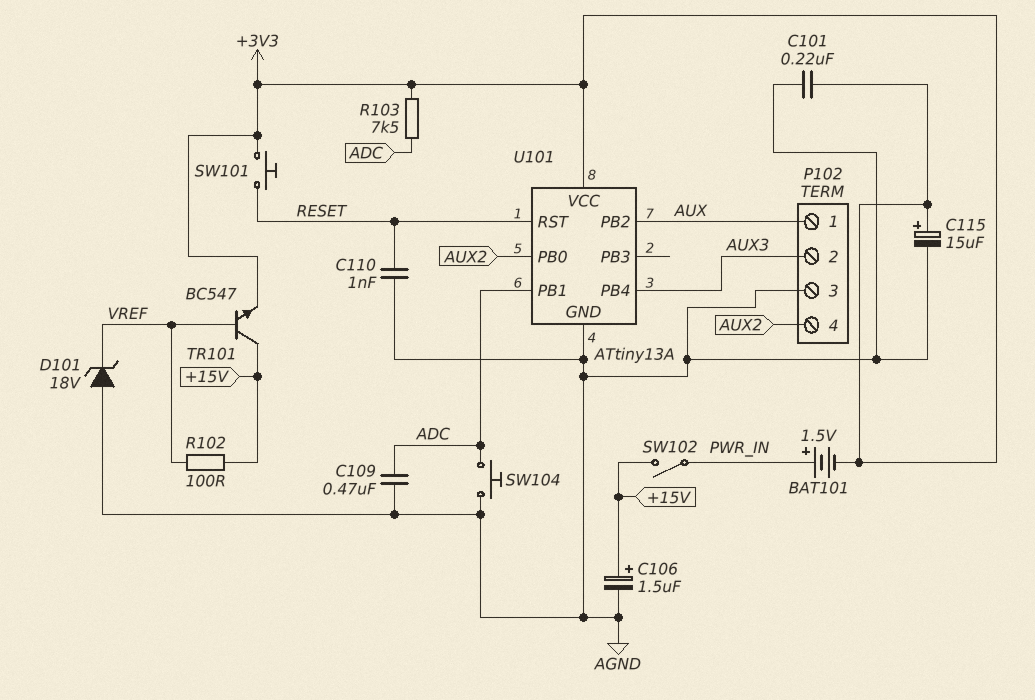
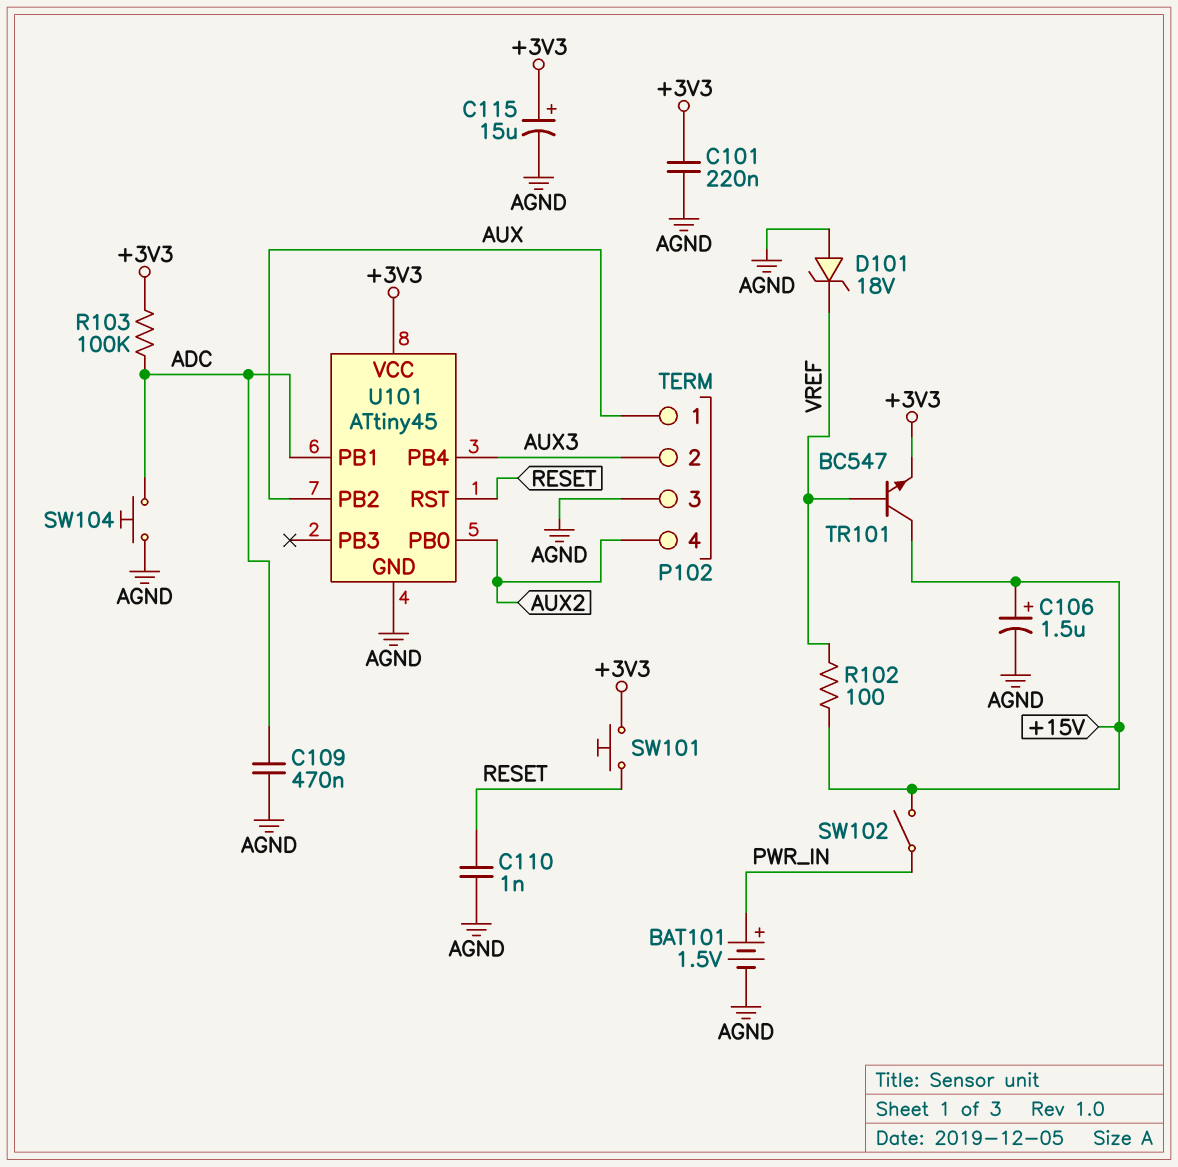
BAT101: 1.5V (plus PWR_IN, minus +3V3) -> 1.5V (plus PWR_IN, minus AGND)
R103: 7.5k (+3V3, ADC) -> 100k (+3V3, ADC)
U101: ATtiny13A -> ATtiny45

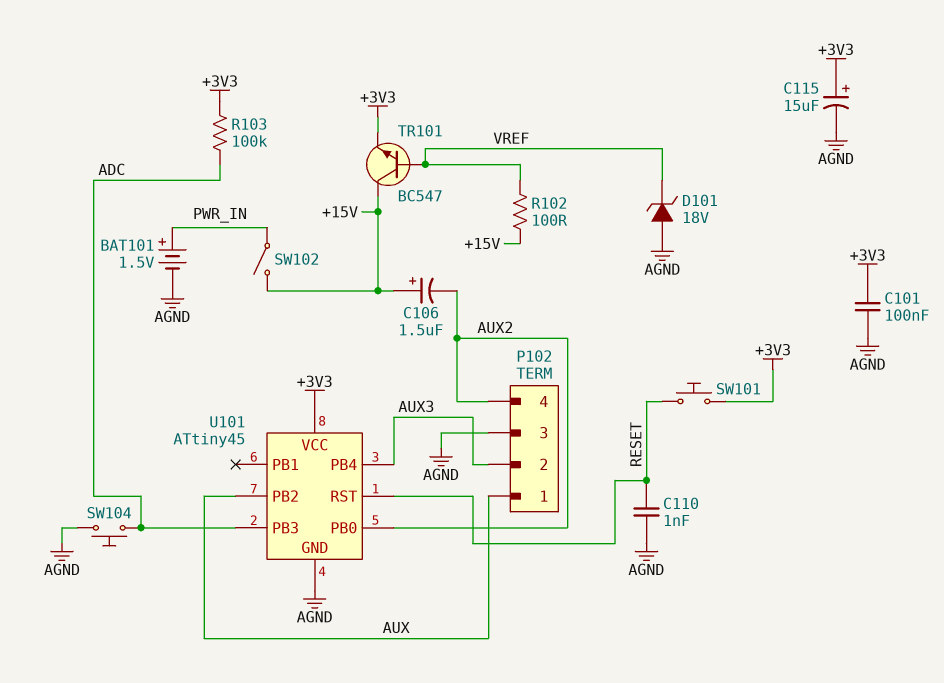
C101: 220nF (+3V3, AGND) -> 100nF (+3V3, AGND)
C106: 1.5uF (plus +15V, minus AGND) -> 1.5uF (plus +15V, minus AUX2)
C109: 470nF (ADC, AGND) -> none
U101 pin PB1: ADC -> none
U101 pin PB3: none -> ADC

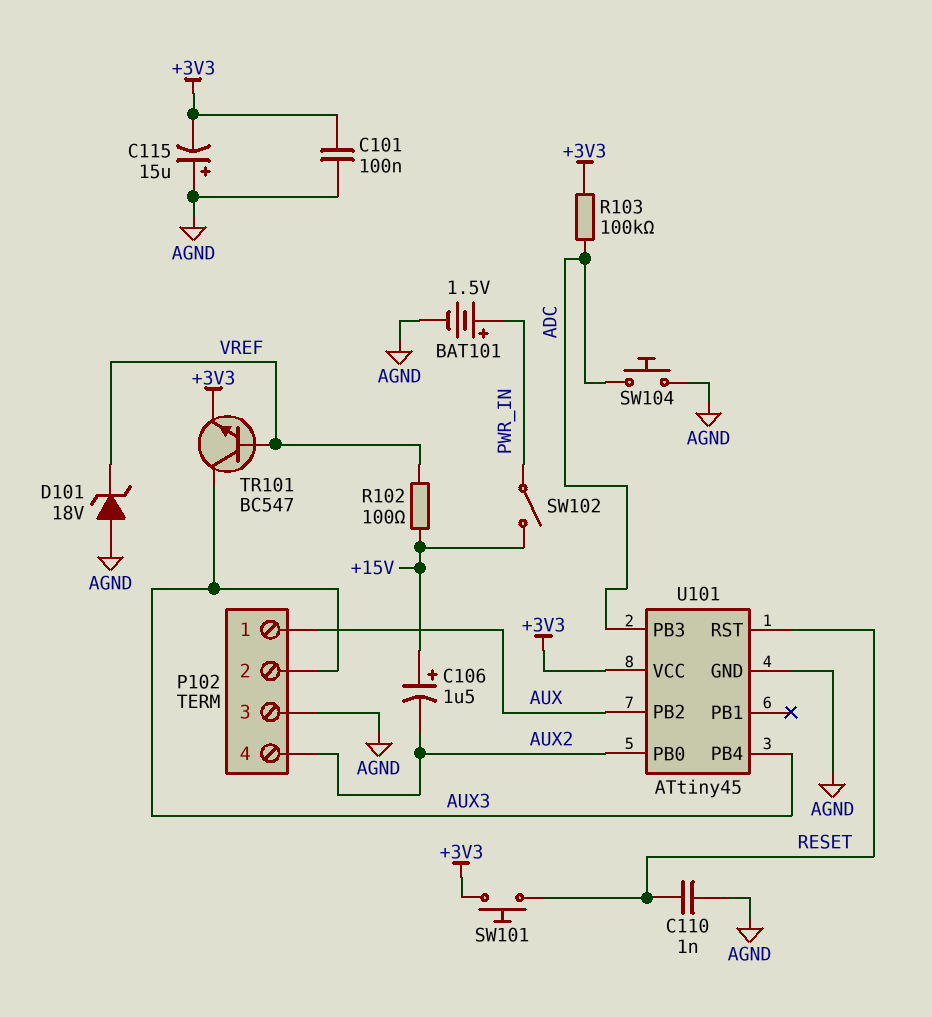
C115: 15uF (plus +3V3, minus AGND) -> 15uF (plus AGND, minus +3V3)
TR101: NPN BC547 (B VREF, C +15V, E +3V3) -> NPN BC547 (B VREF, C AUX3, E +3V3)

